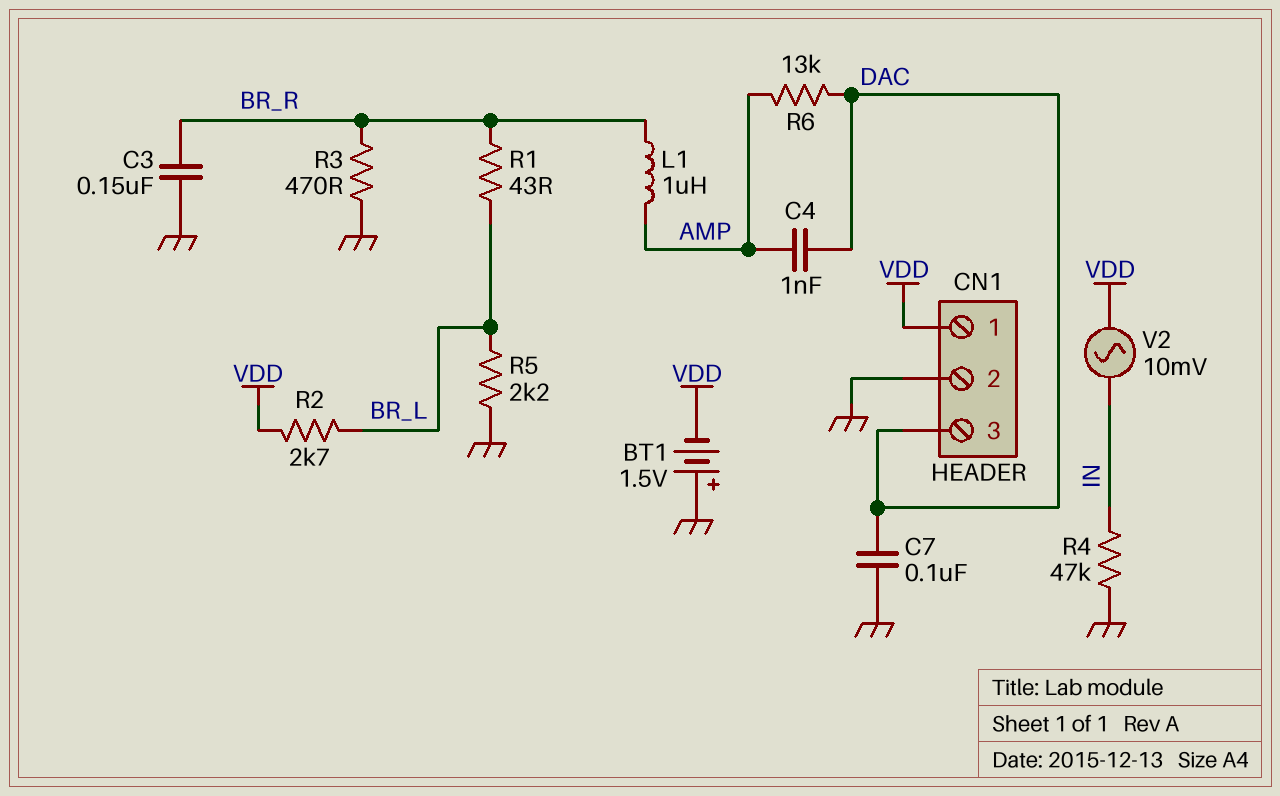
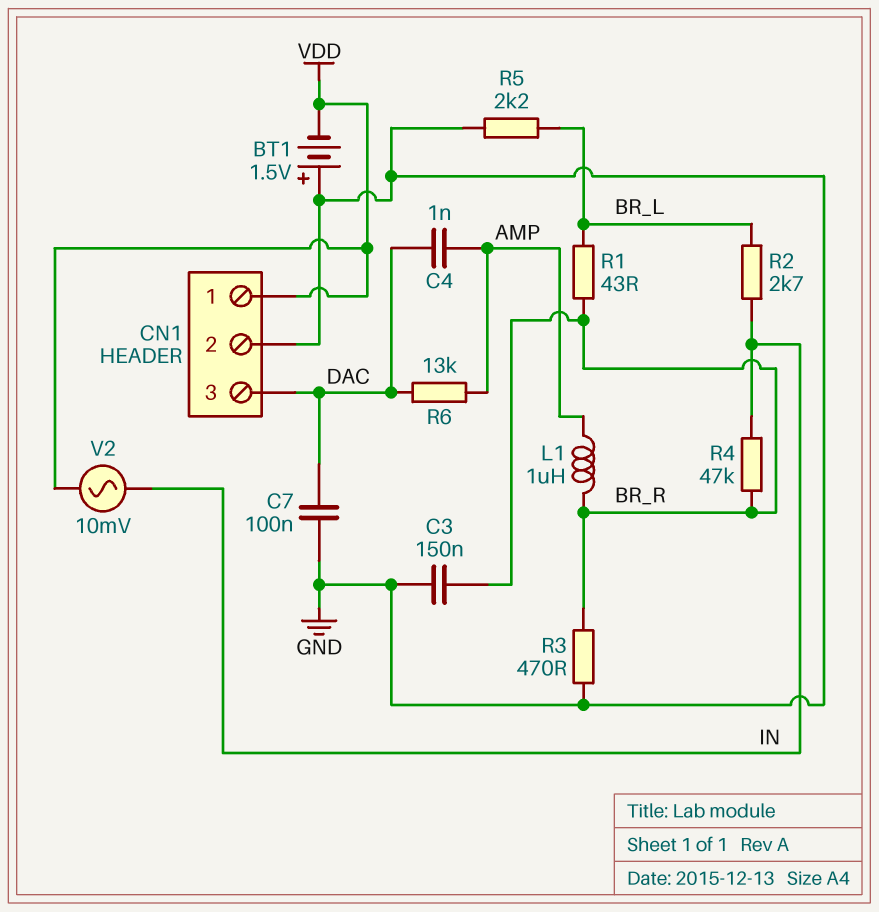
R2: 2.7k (BR_L, VDD) -> 2.7k (BR_L, IN)
R4: 47k (GND, IN) -> 47k (BR_R, IN)

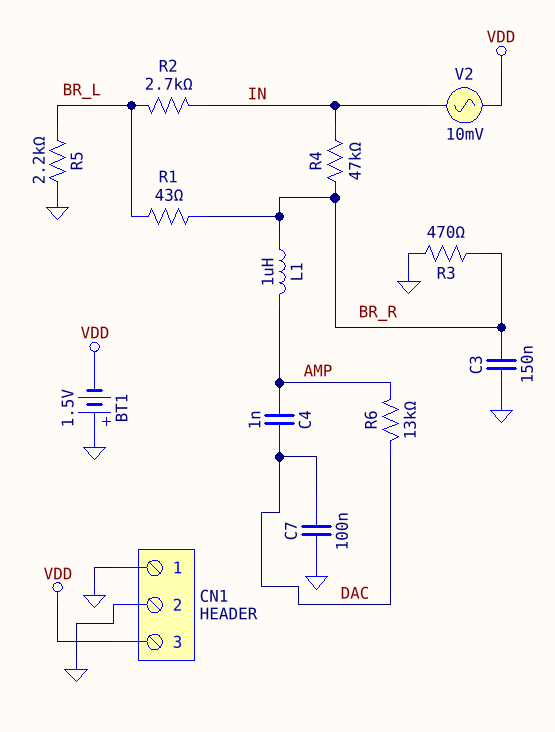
CN1 pin 1: VDD -> GND
CN1 pin 3: DAC -> VDD

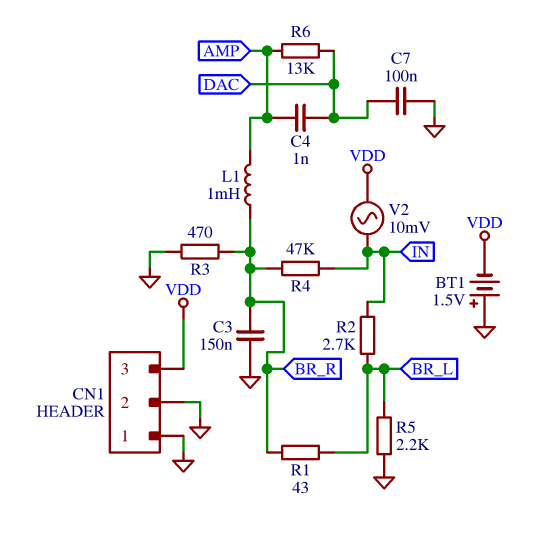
L1: 1uH (AMP, BR_R) -> 1mH (AMP, BR_R)

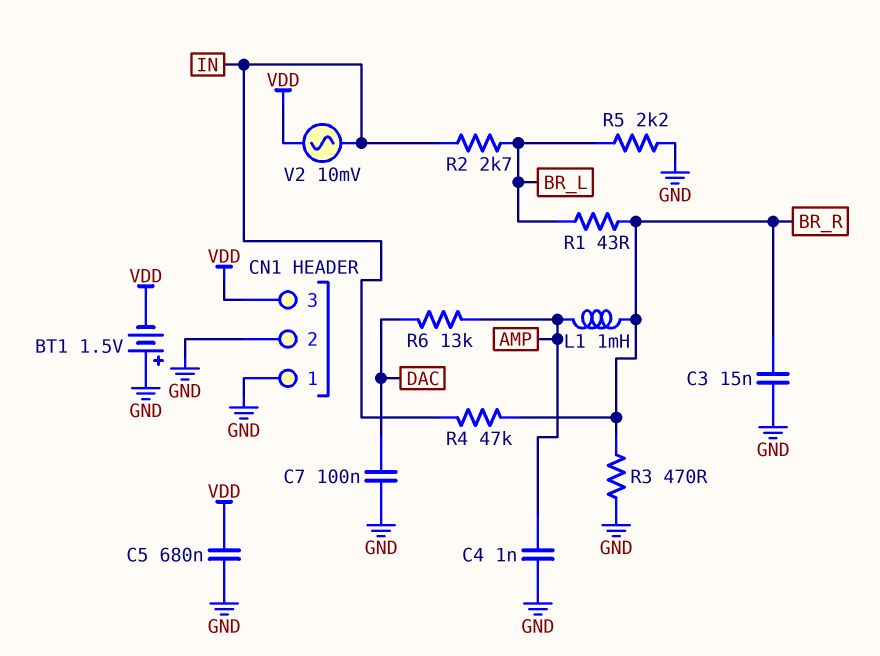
C3: 150nF (BR_R, GND) -> 15nF (BR_R, GND)
C4: 1nF (AMP, DAC) -> 1nF (AMP, GND)
C5: none -> 680nF (GND, VDD)

